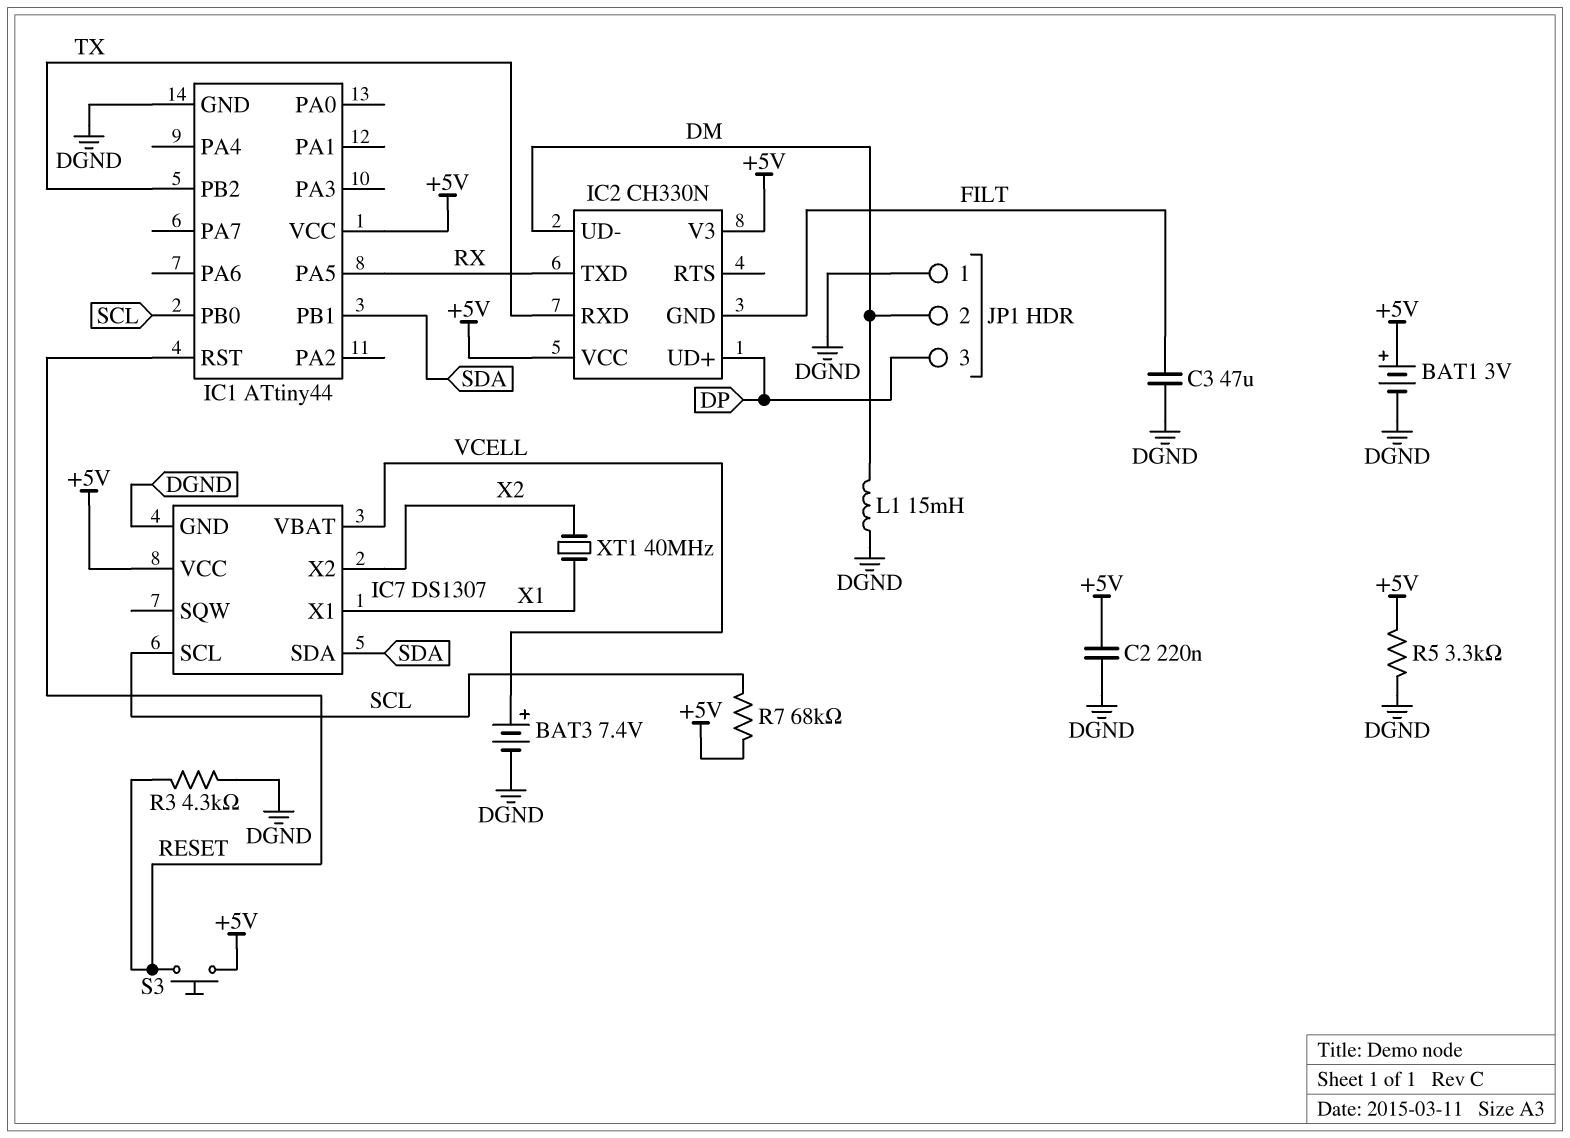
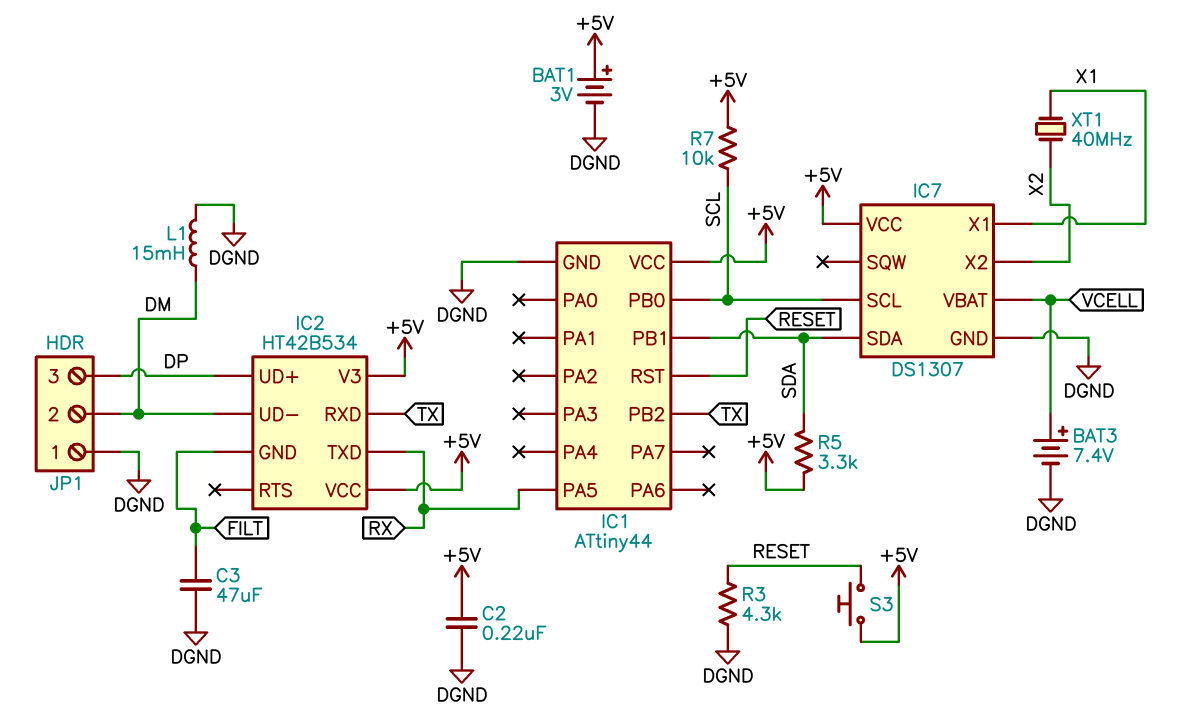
IC2: CH330N -> HT42B534
R5: 3.3k (+5V, DGND) -> 3.3k (+5V, SDA)
R7: 68k (+5V, SCL) -> 10k (+5V, SCL)

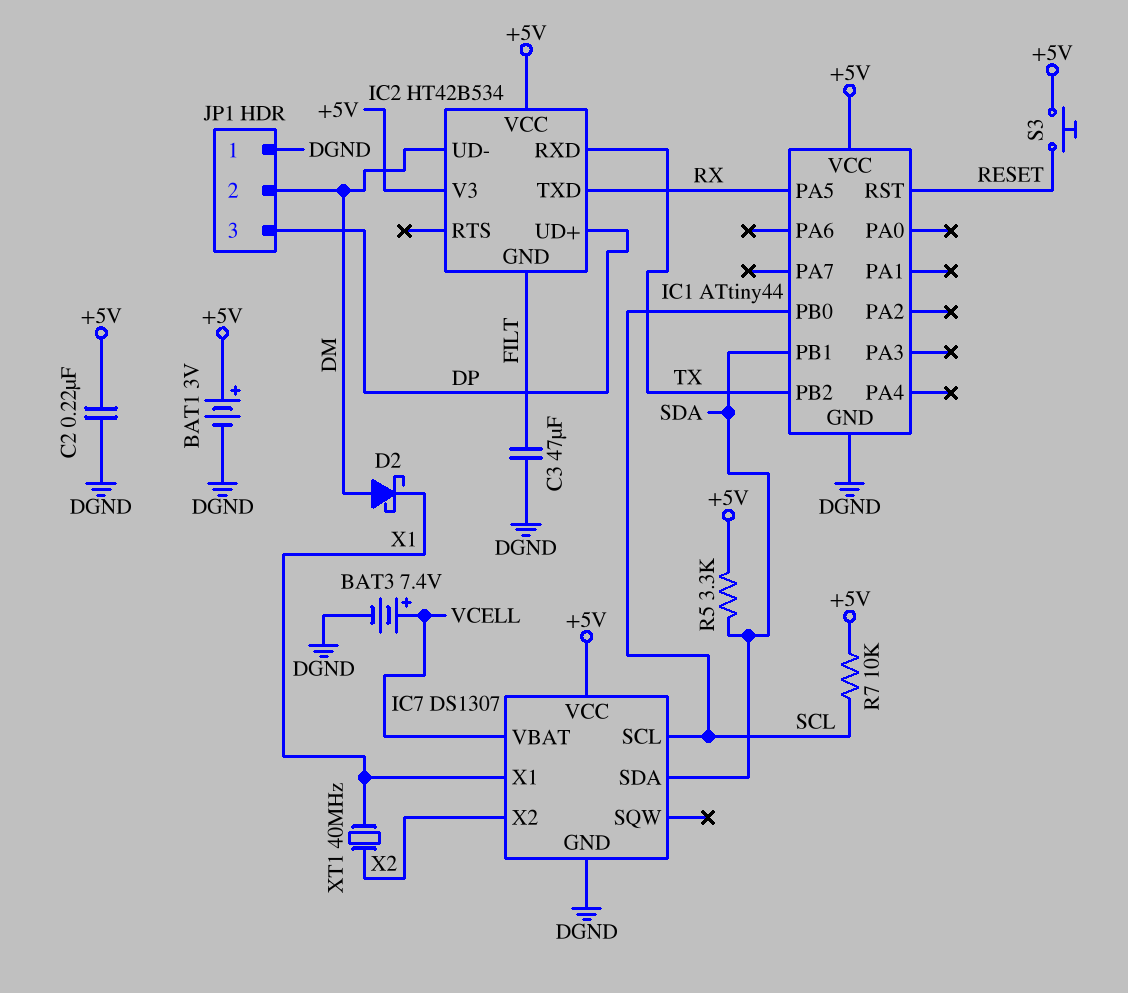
D2: none -> schottky (A DM, K X1)
L1: 15mH (DGND, DM) -> none
R3: 4.3k (DGND, RESET) -> none

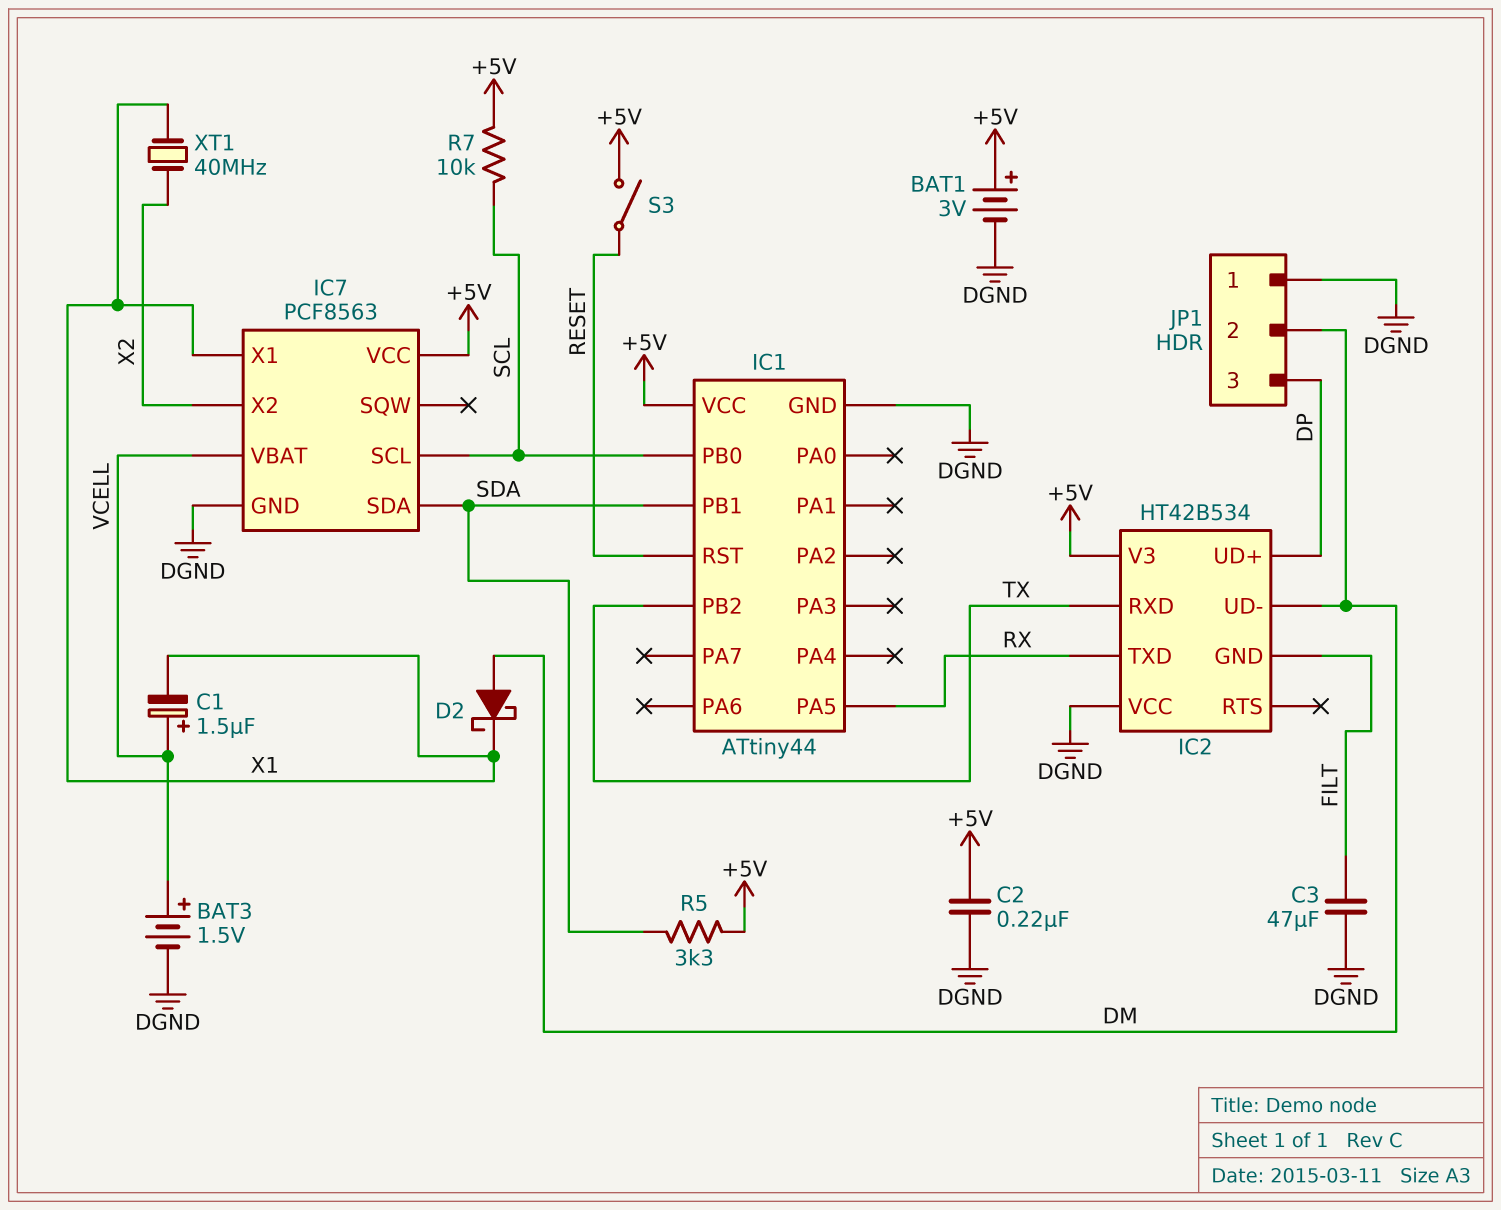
BAT3: 7.4V (plus VCELL, minus DGND) -> 1.5V (plus VCELL, minus DGND)
C1: none -> 1.5uF (plus VCELL, minus X1)
IC2 pin VCC: +5V -> DGND
IC7: DS1307 -> PCF8563
S3: button (+5V, RESET) -> switch (+5V, RESET)

